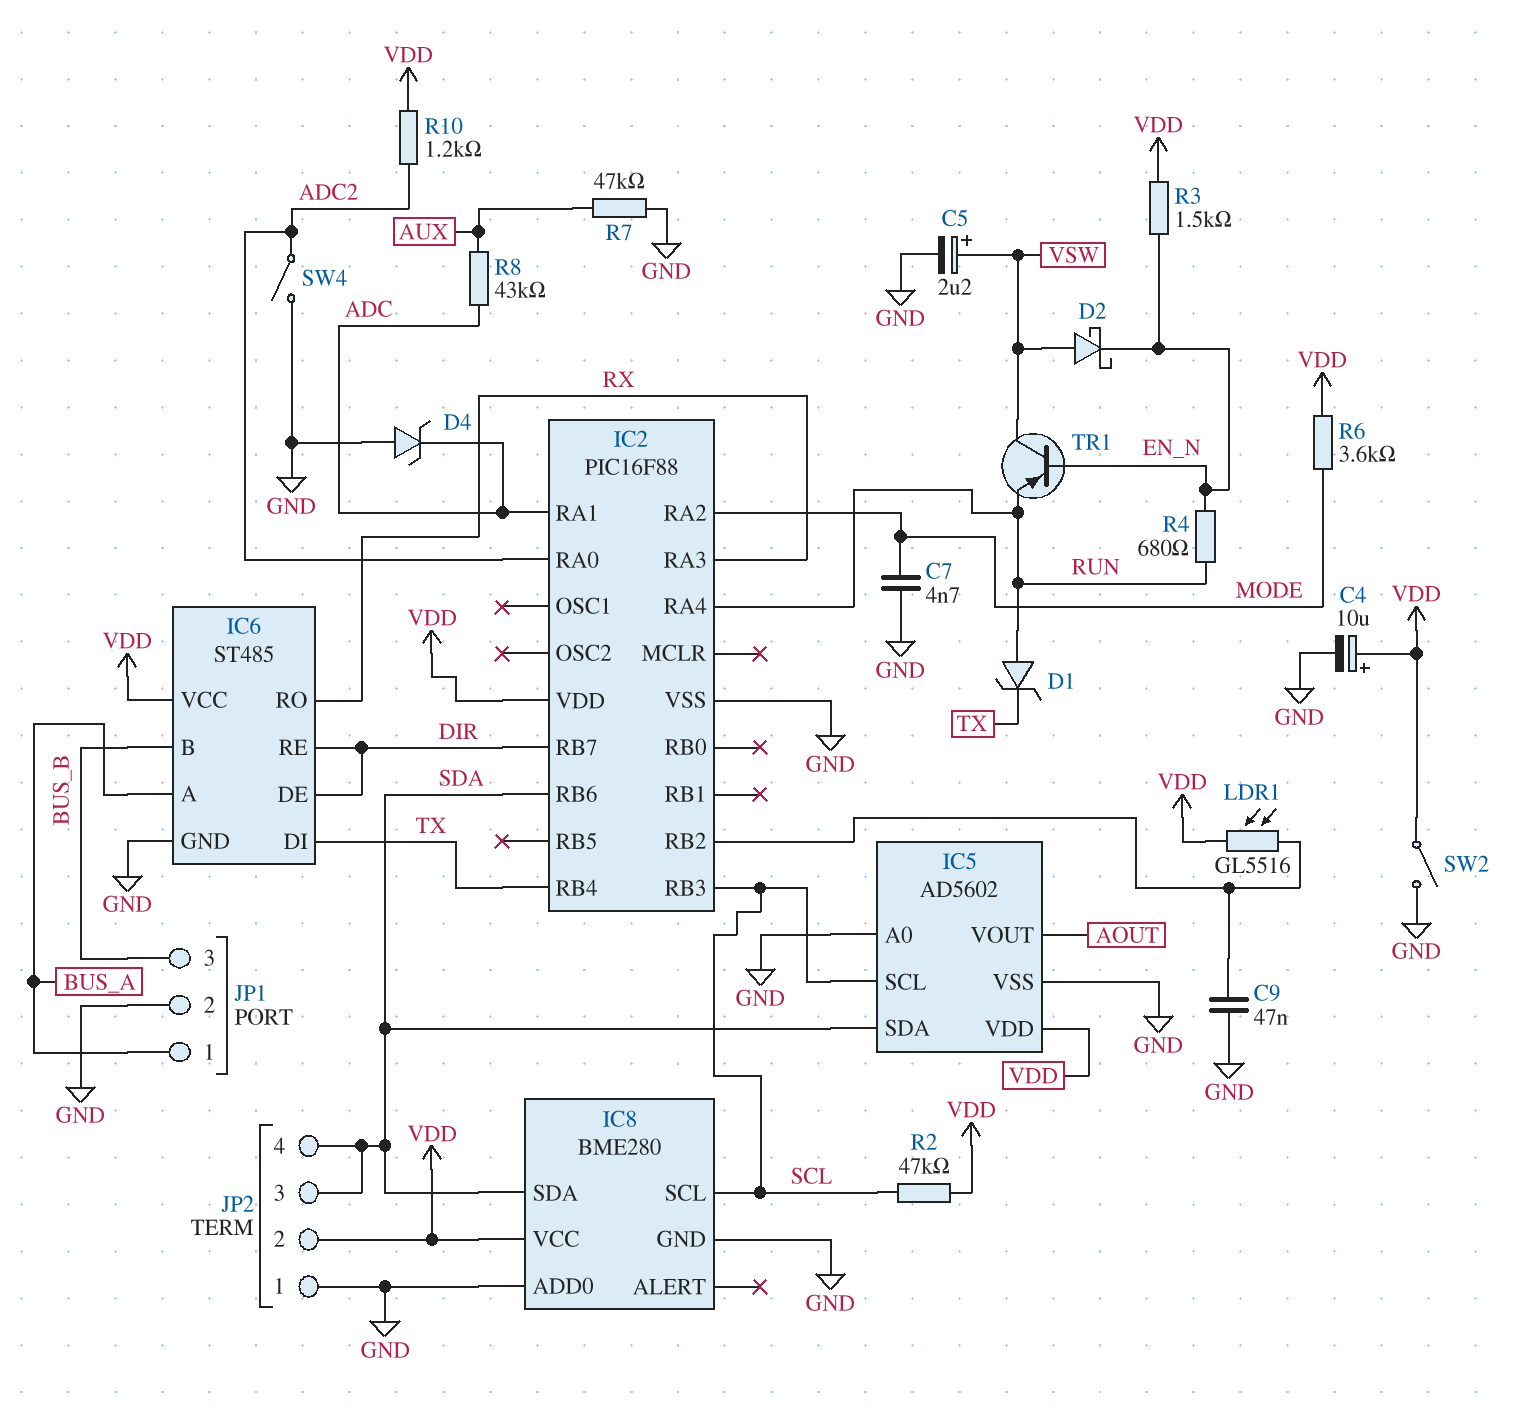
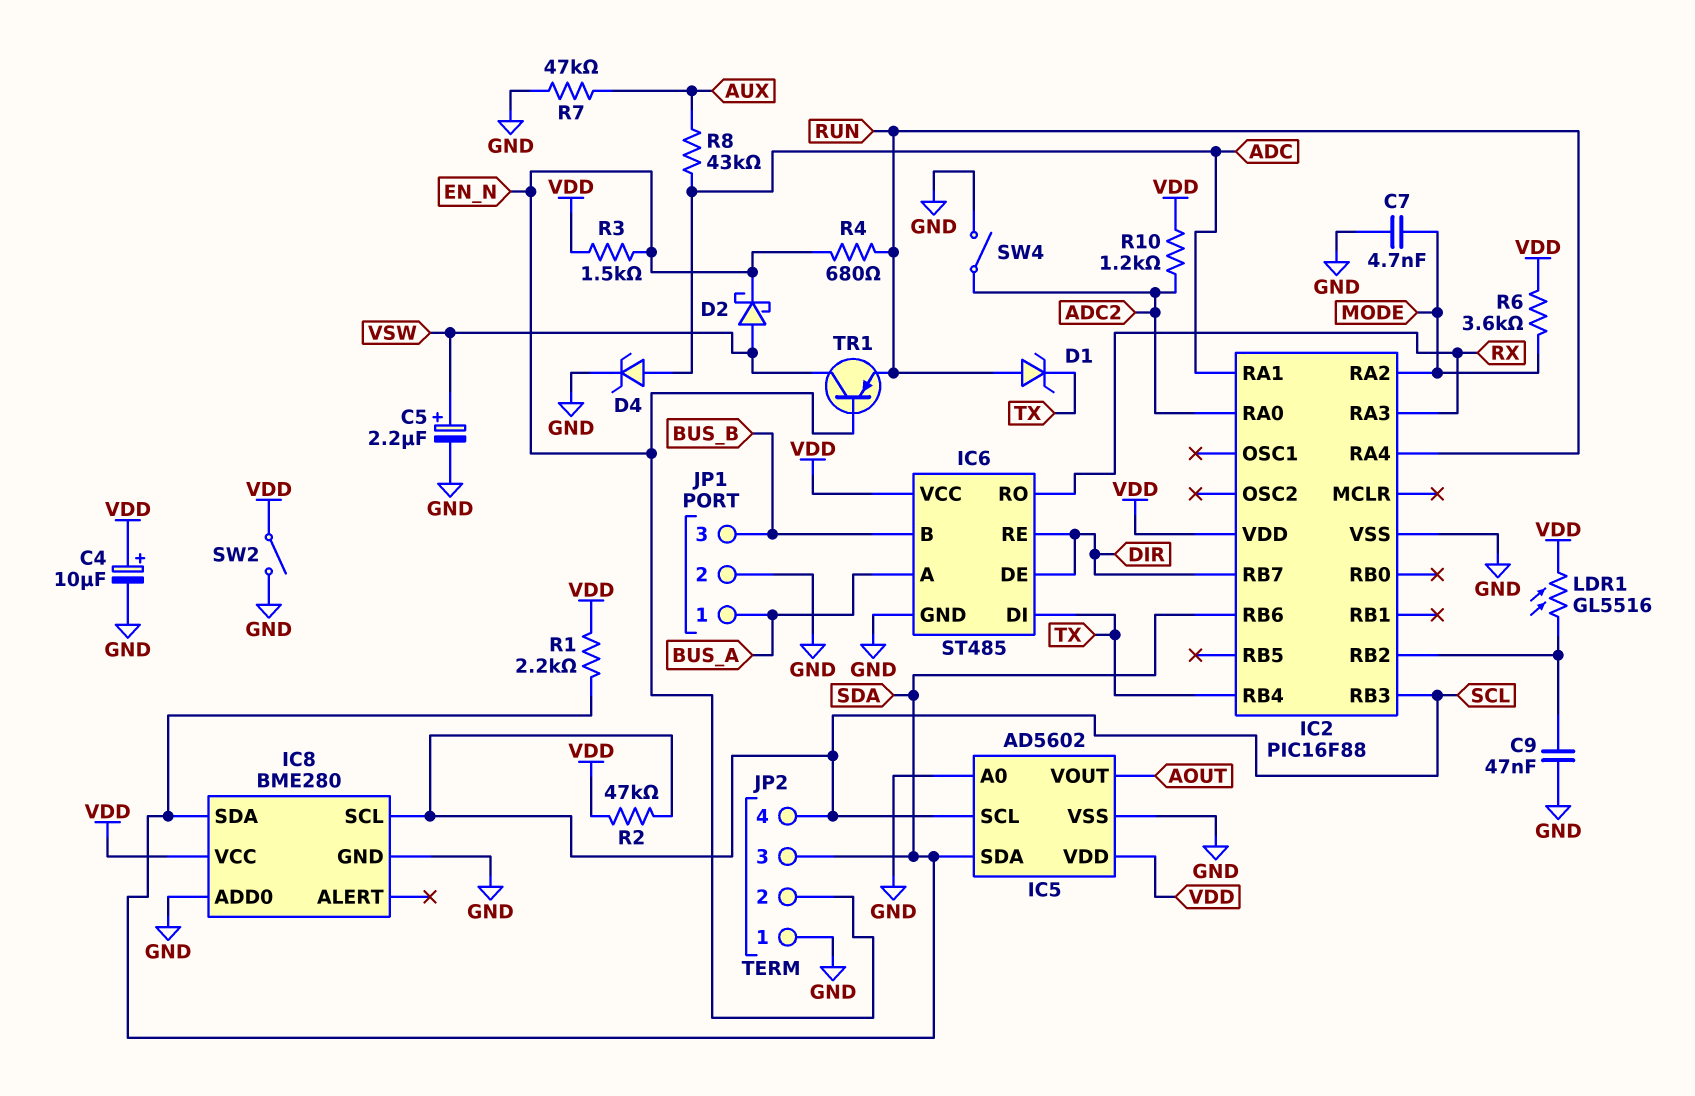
D4: zener (A GND, K ADC) -> zener (A ADC, K GND)
JP2 pin 2: VDD -> EN_N
JP2 pin 4: SDA -> SCL
R1: none -> 2.2k (SDA, VDD)

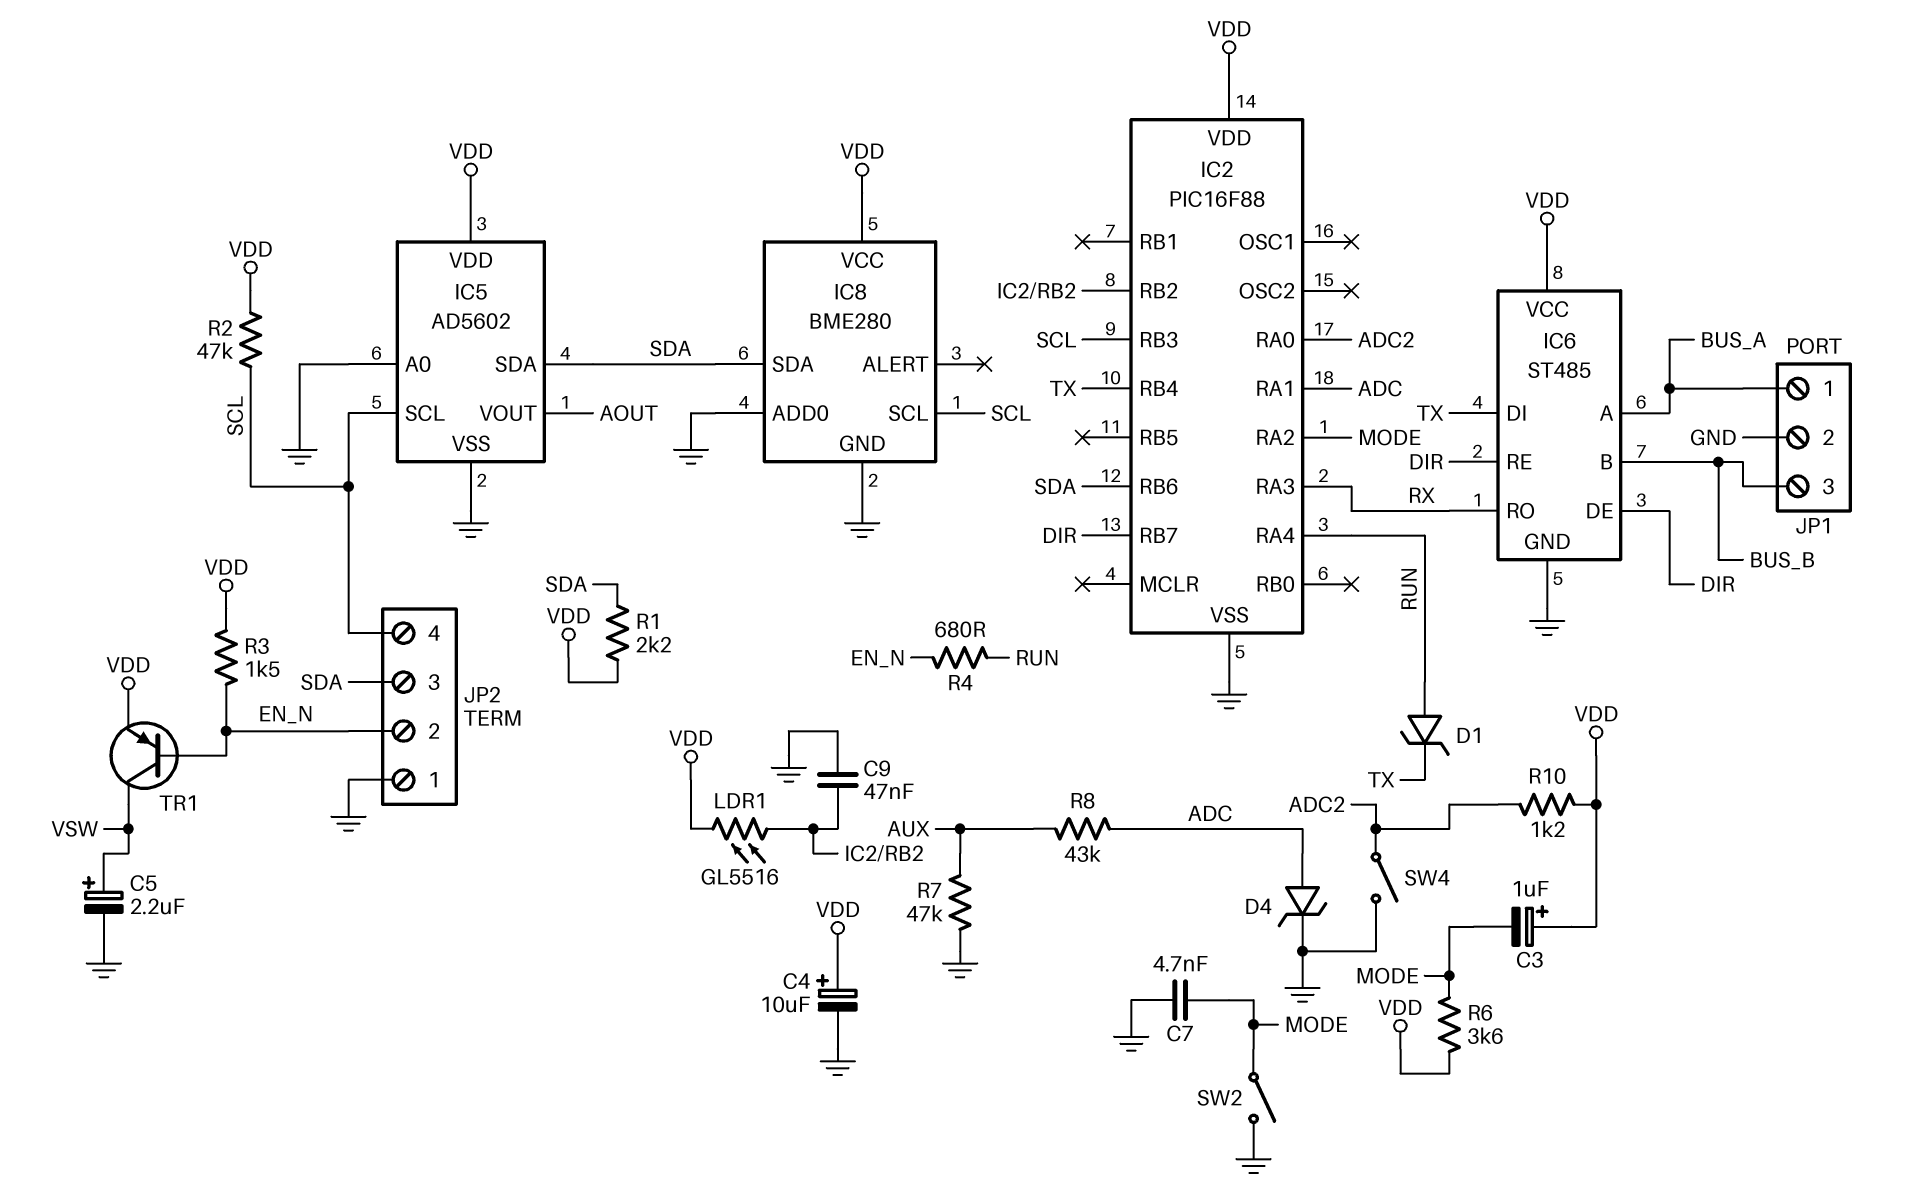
C3: none -> 1uF (plus VDD, minus MODE)
D2: schottky (A VSW, K EN_N) -> none
SW2: switch (GND, VDD) -> switch (GND, MODE)
TR1: PNP (B EN_N, C VSW, E RUN) -> PNP (B EN_N, C VSW, E VDD)

